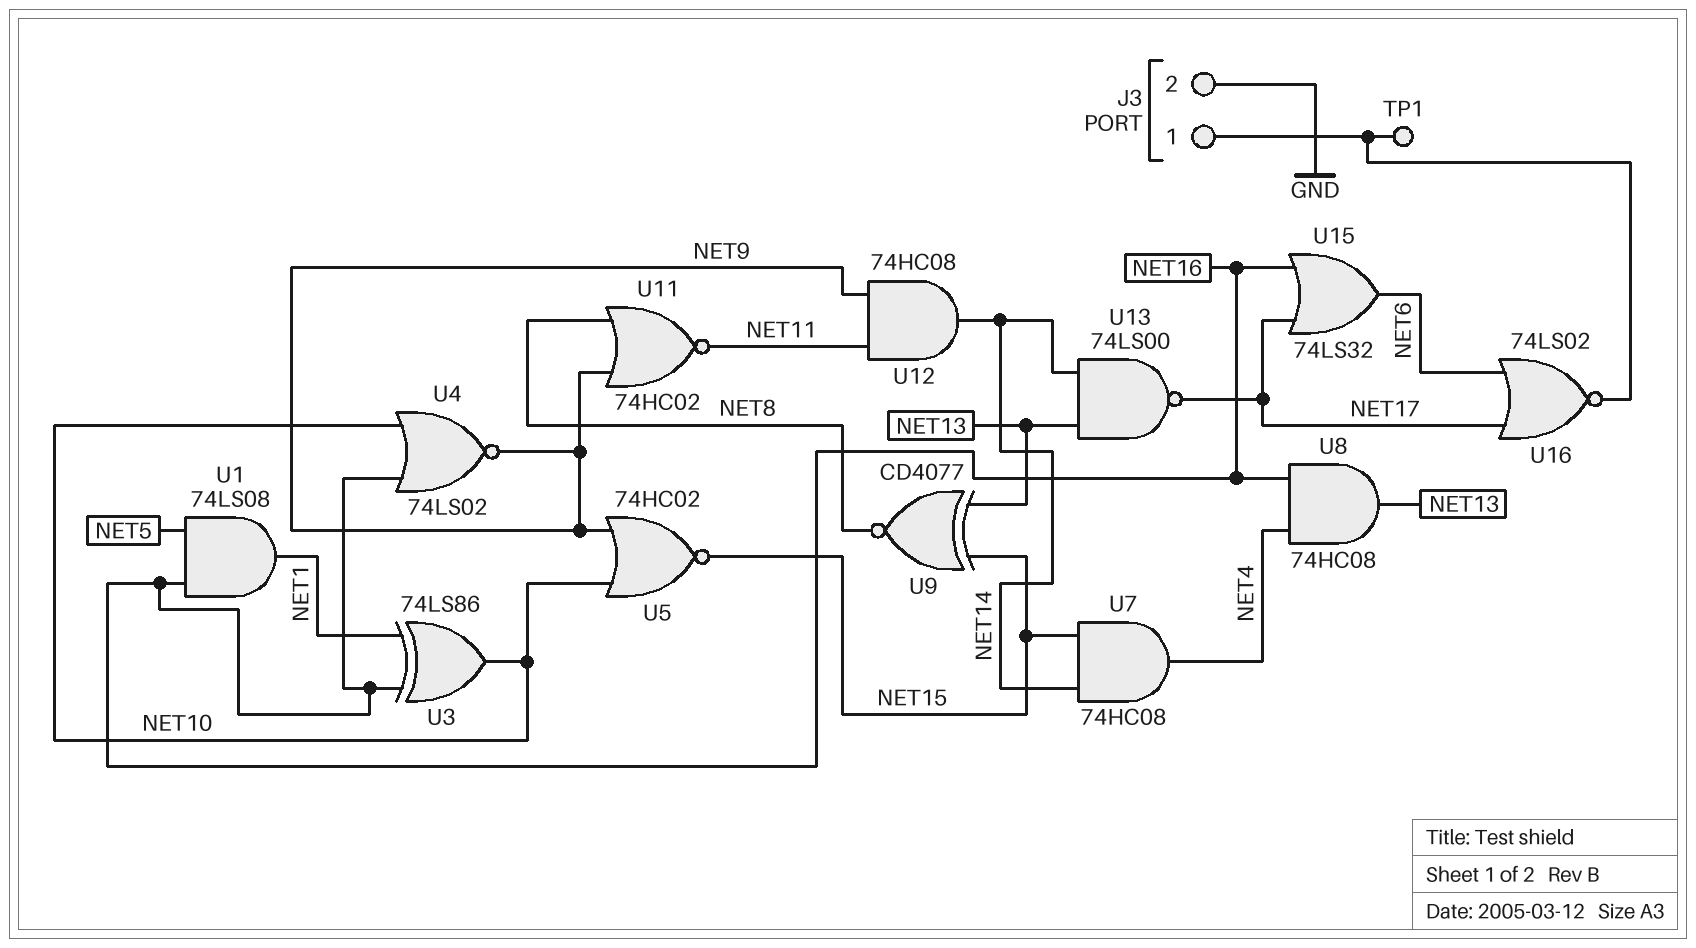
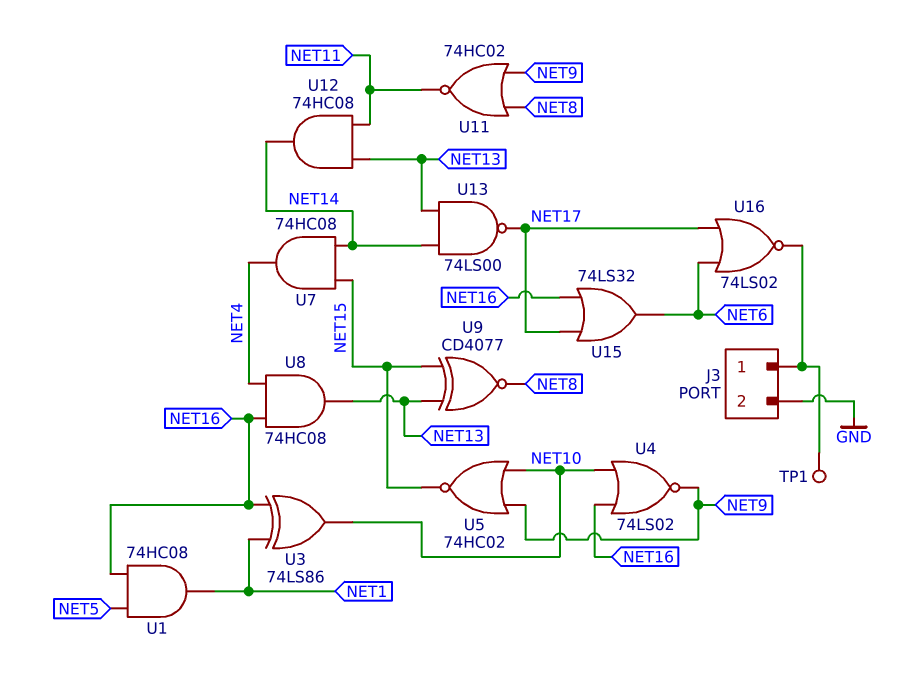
U1: AND 74LS08 (in NET5, in NET16, out NET1) -> AND 74HC08 (in NET5, in NET16, out NET1)
U12: AND 74HC08 (in NET9, in NET11, out NET14) -> AND 74HC08 (in NET11, in NET13, out NET14)

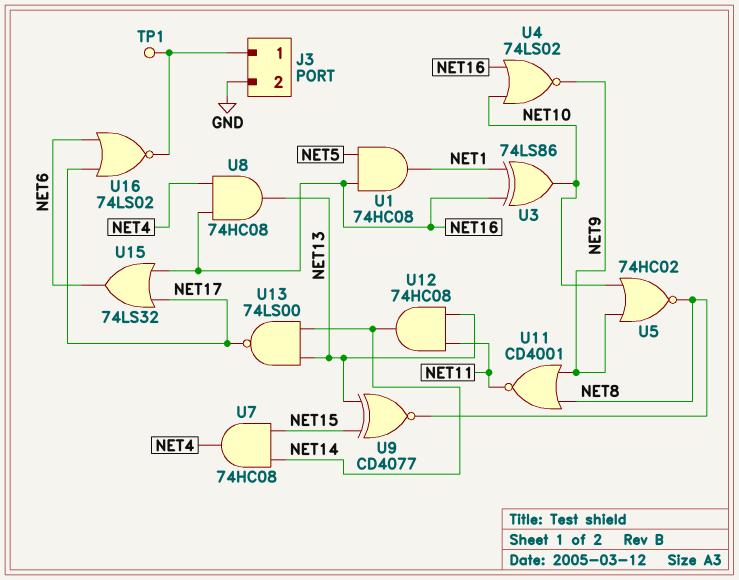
U5: NOR 74HC02 (in NET9, in NET10, out NET15) -> NOR 74HC02 (in NET9, in NET10, out NET8)
U11: NOR 74HC02 (in NET8, in NET9, out NET11) -> NOR CD4001 (in NET8, in NET9, out NET11)

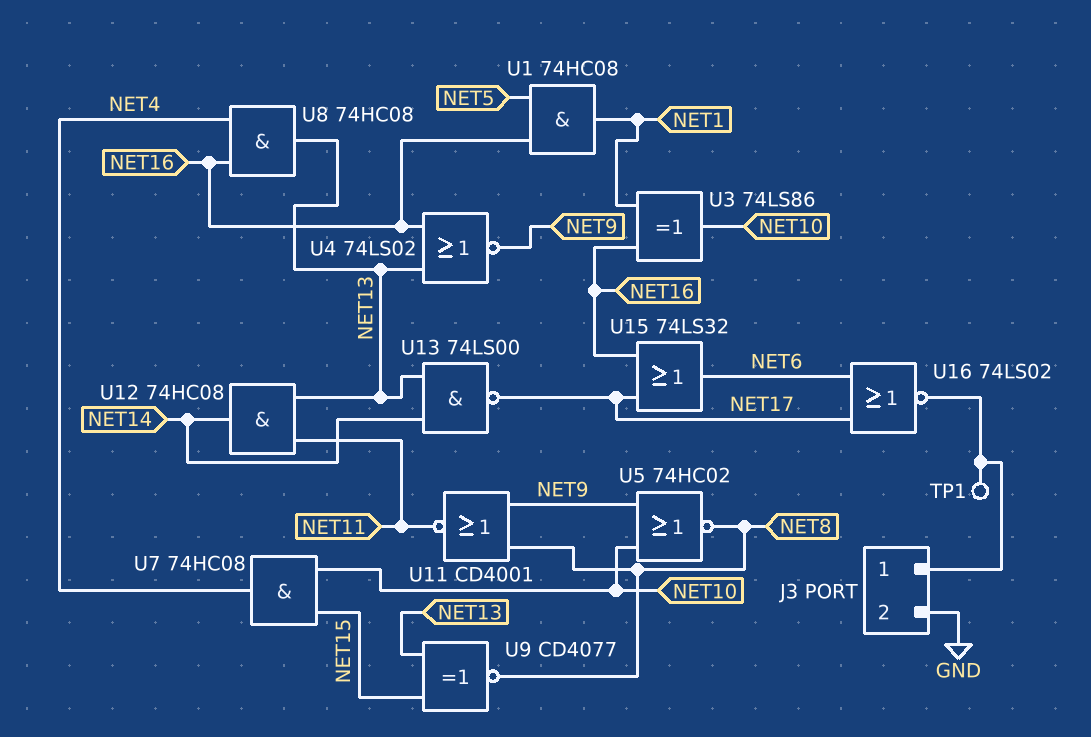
U4: NOR 74LS02 (in NET10, in NET16, out NET9) -> NOR 74LS02 (in NET13, in NET16, out NET9)
U7: AND 74HC08 (in NET14, in NET15, out NET4) -> AND 74HC08 (in NET10, in NET15, out NET4)

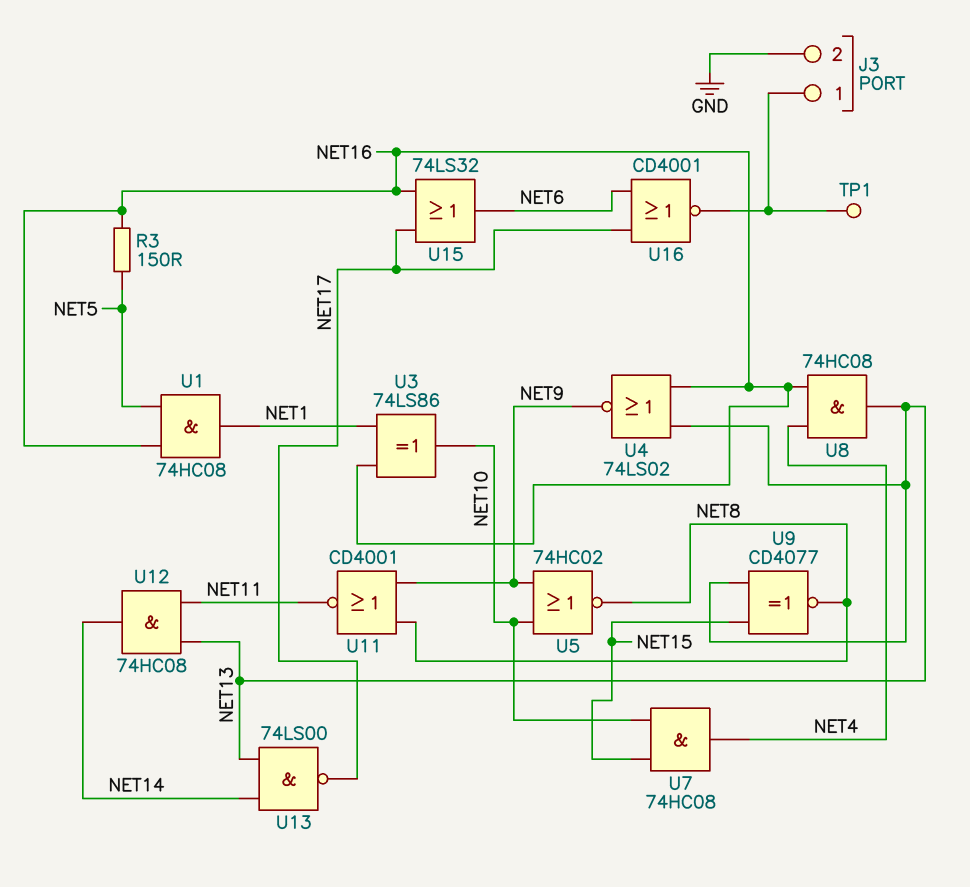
R3: none -> 150 (NET5, NET16)
U16: NOR 74LS02 (in NET6, in NET17, out J3/1) -> NOR CD4001 (in NET6, in NET17, out J3/1)

